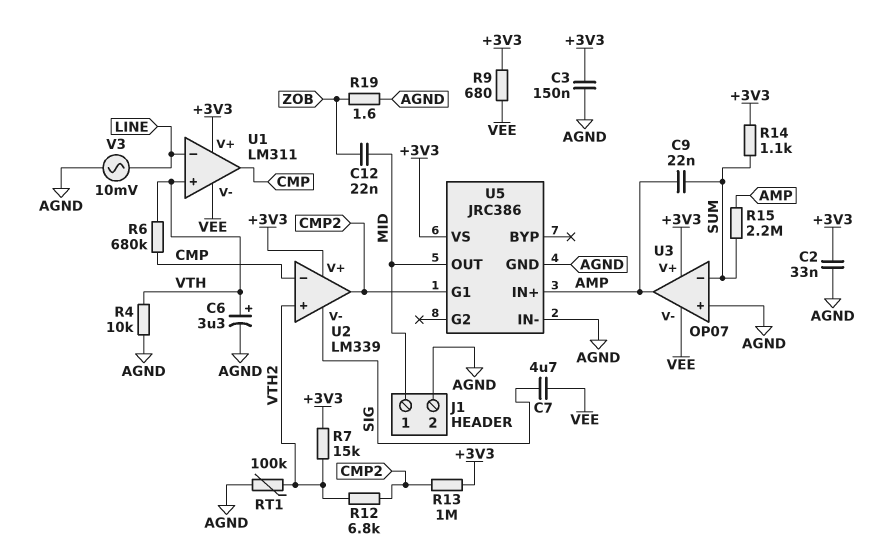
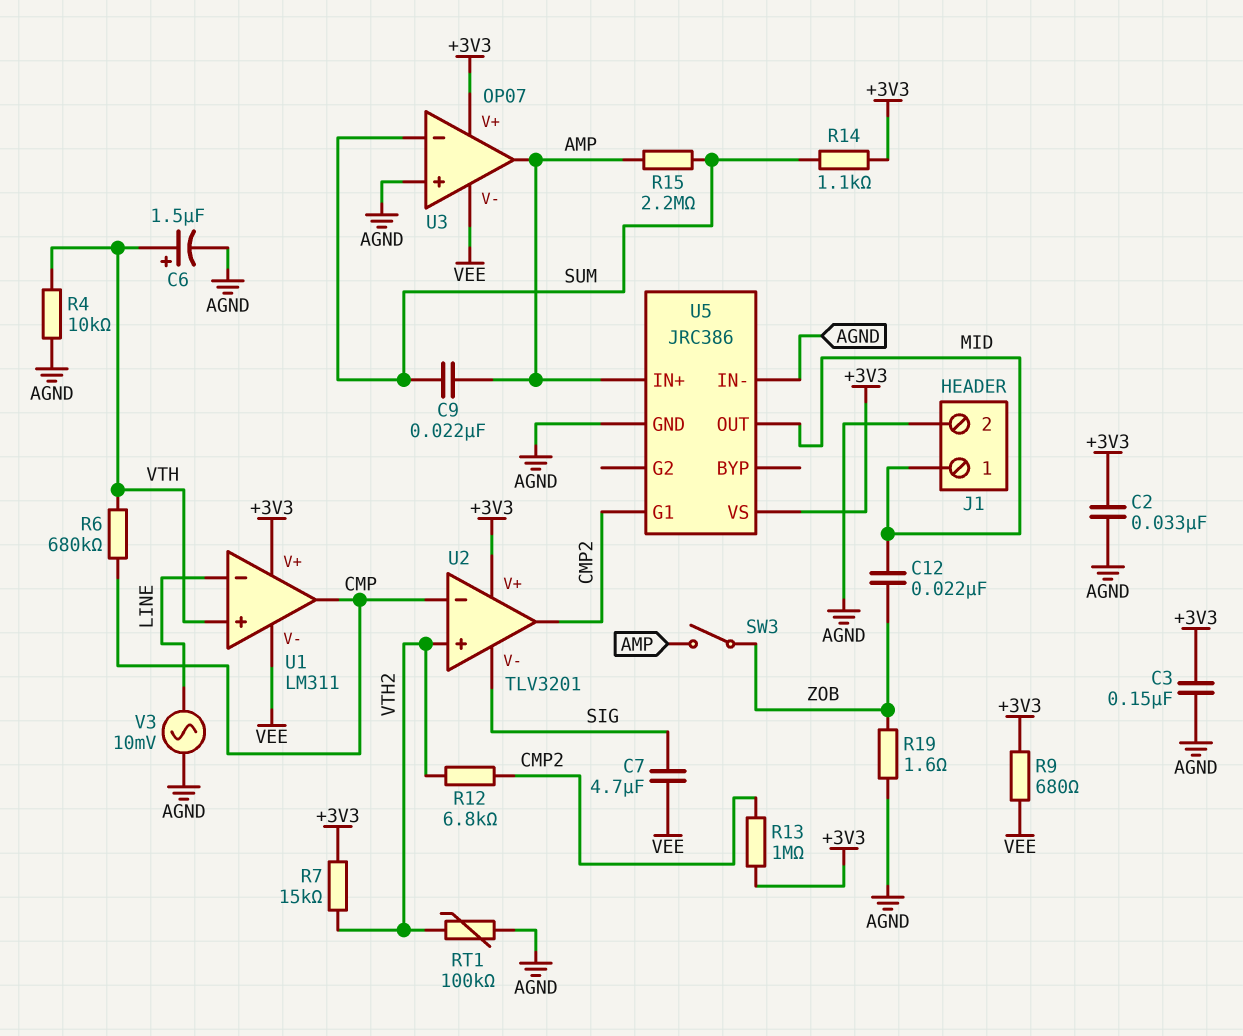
C6: 3.3uF (plus VTH, minus AGND) -> 1.5uF (plus VTH, minus AGND)
SW3: none -> switch (AMP, ZOB)
U2: LM339 -> TLV3201

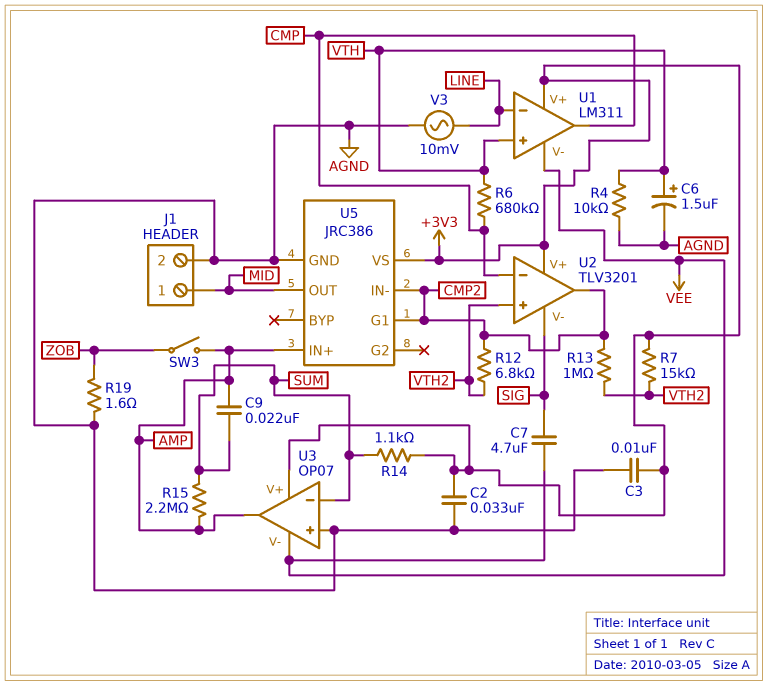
C3: 150nF (+3V3, AGND) -> 10nF (+3V3, AGND)
C12: 22nF (MID, ZOB) -> none
R9: 680 (+3V3, VEE) -> none
R13: 1M (+3V3, CMP2) -> 1M (CMP2, VTH2)
RT1: 100k (AGND, VTH2) -> none
U5 pin IN-: AGND -> CMP2

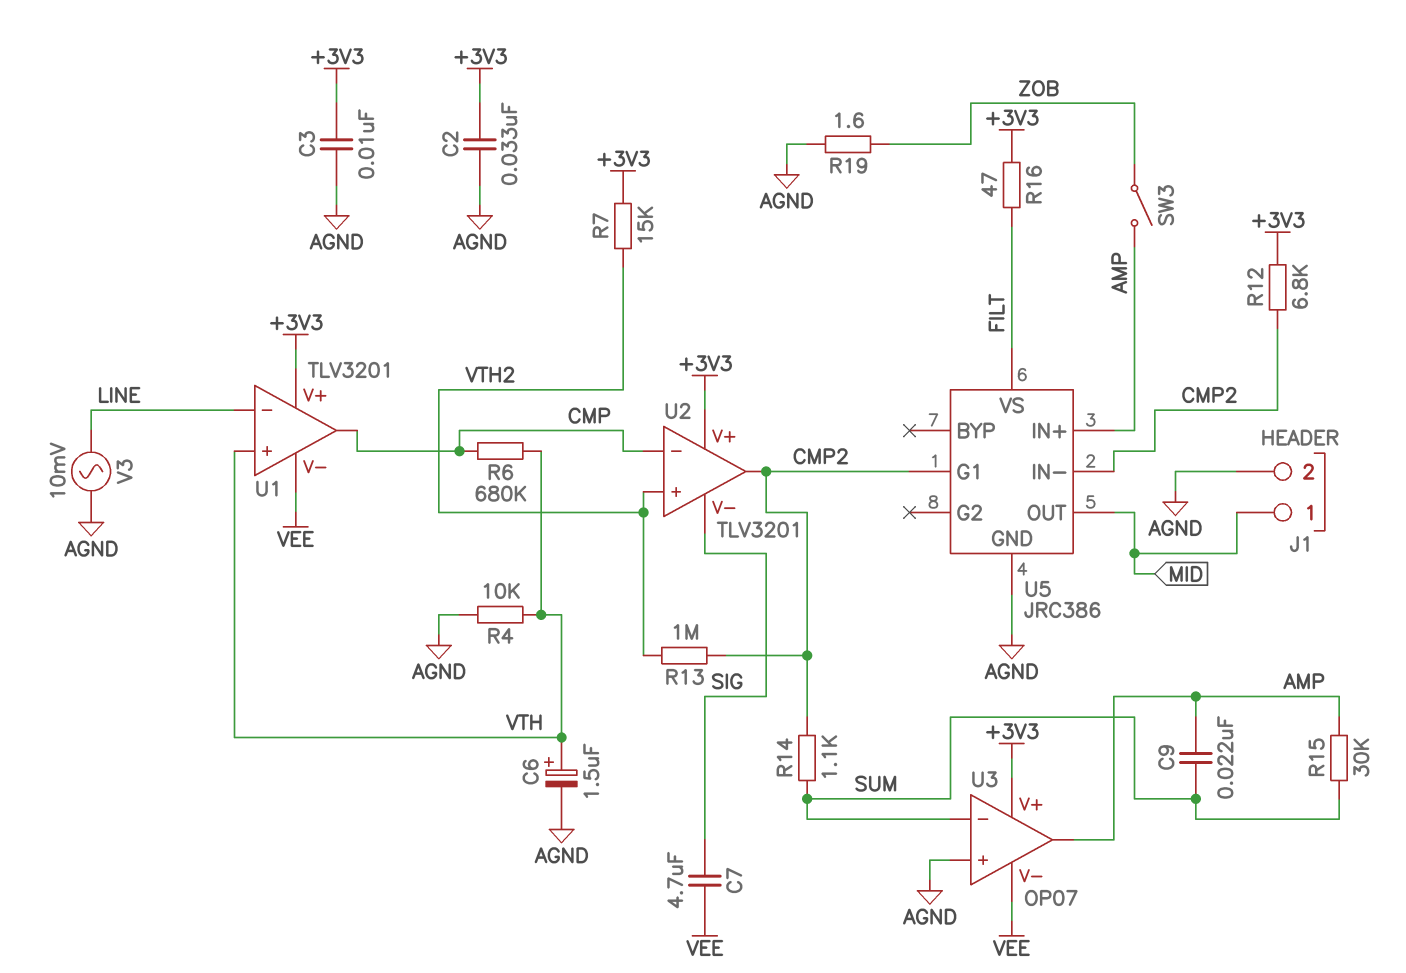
R12: 6.8k (CMP2, VTH2) -> 6.8k (+3V3, CMP2)
R14: 1.1k (+3V3, SUM) -> 1.1k (CMP2, SUM)
R15: 2.2M (AMP, SUM) -> 30k (AMP, SUM)
R16: none -> 47 (+3V3, FILT)
U1: LM311 -> TLV3201
U5 pin VS: +3V3 -> FILT

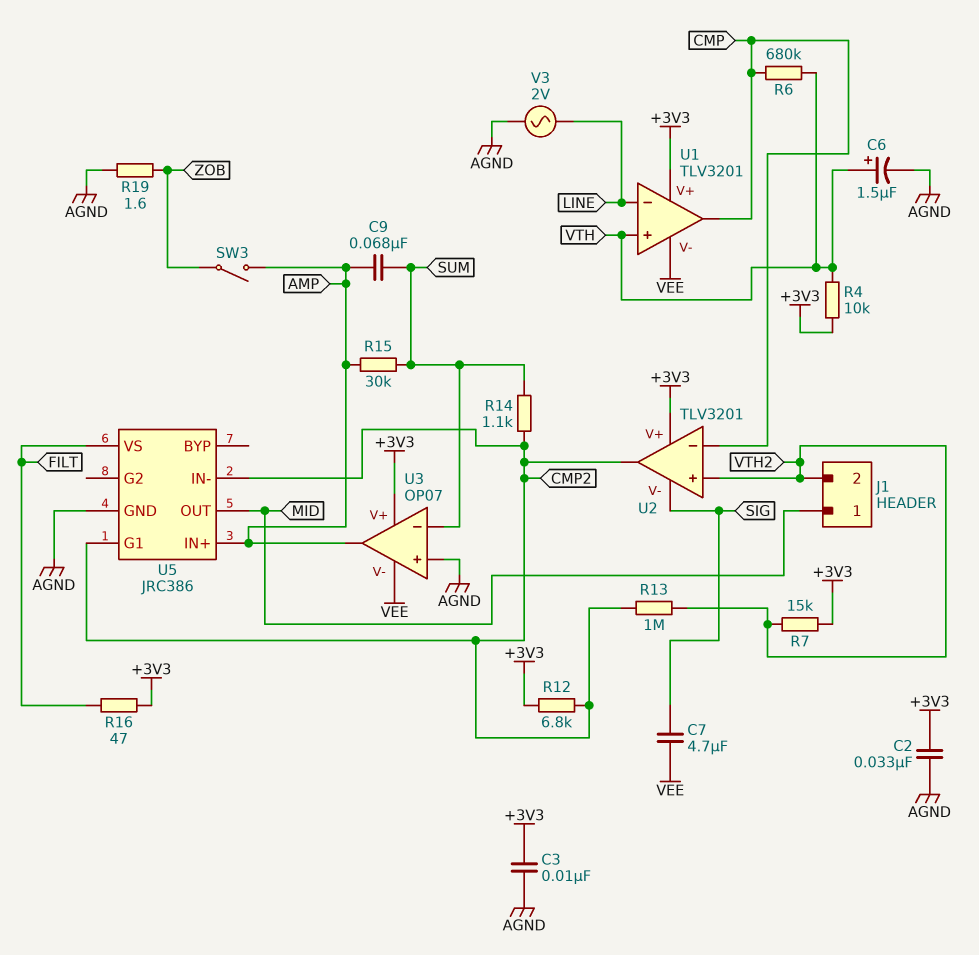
C9: 22nF (AMP, SUM) -> 68nF (AMP, SUM)
J1 pin 2: AGND -> VTH2
R4: 10k (AGND, VTH) -> 10k (+3V3, VTH)
V3: AC 10mV (AGND, LINE) -> AC 2V (AGND, LINE)

